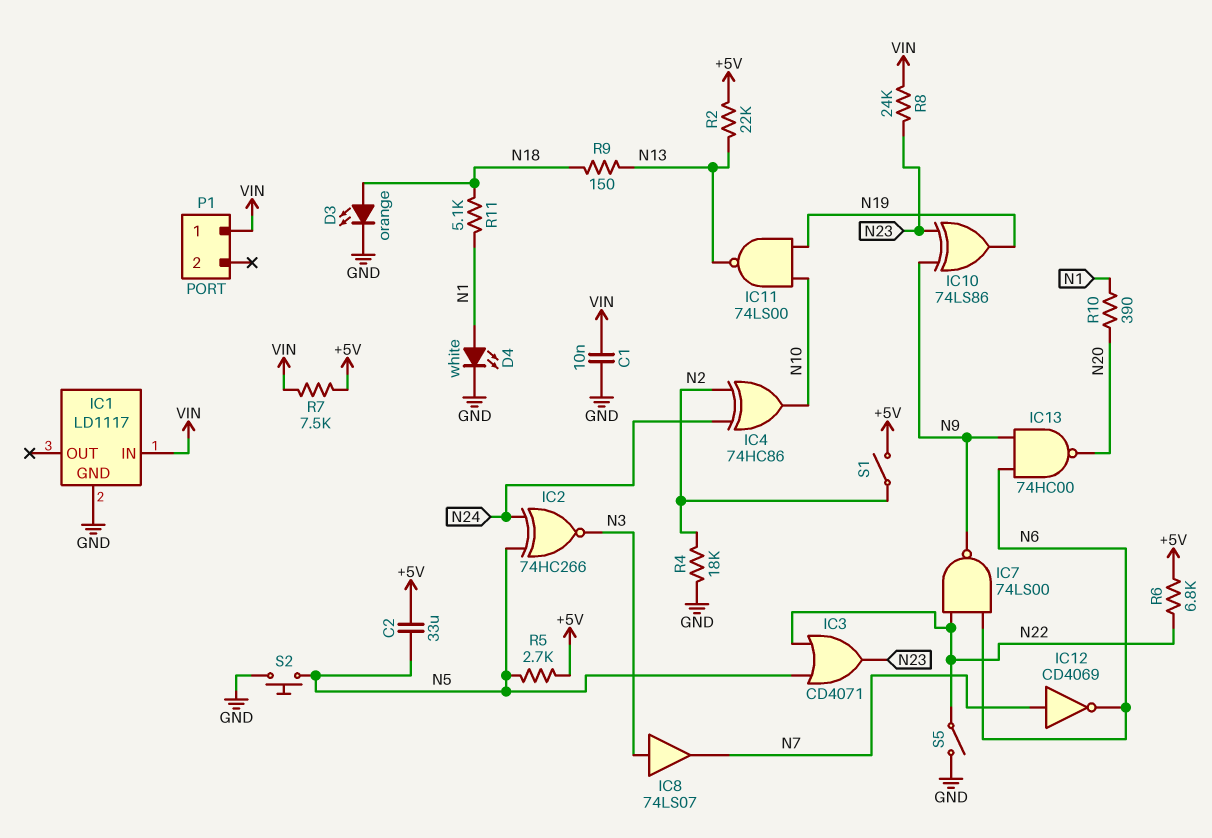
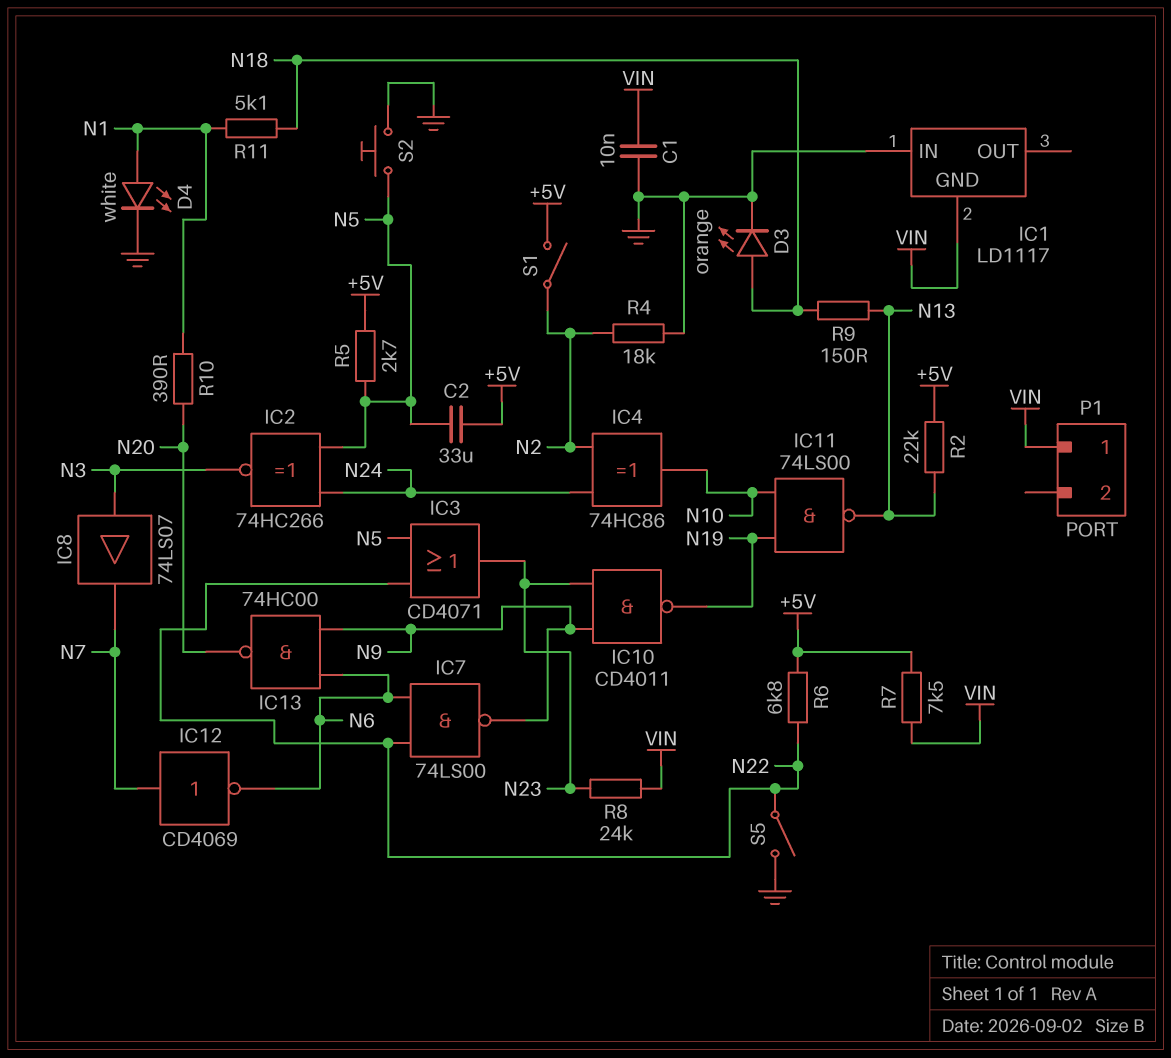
IC1 pin GND: GND -> VIN
IC1 pin IN: VIN -> GND
IC10: XOR 74LS86 (in N9, in N23, out N19) -> NAND CD4011 (in N9, in N23, out N19)

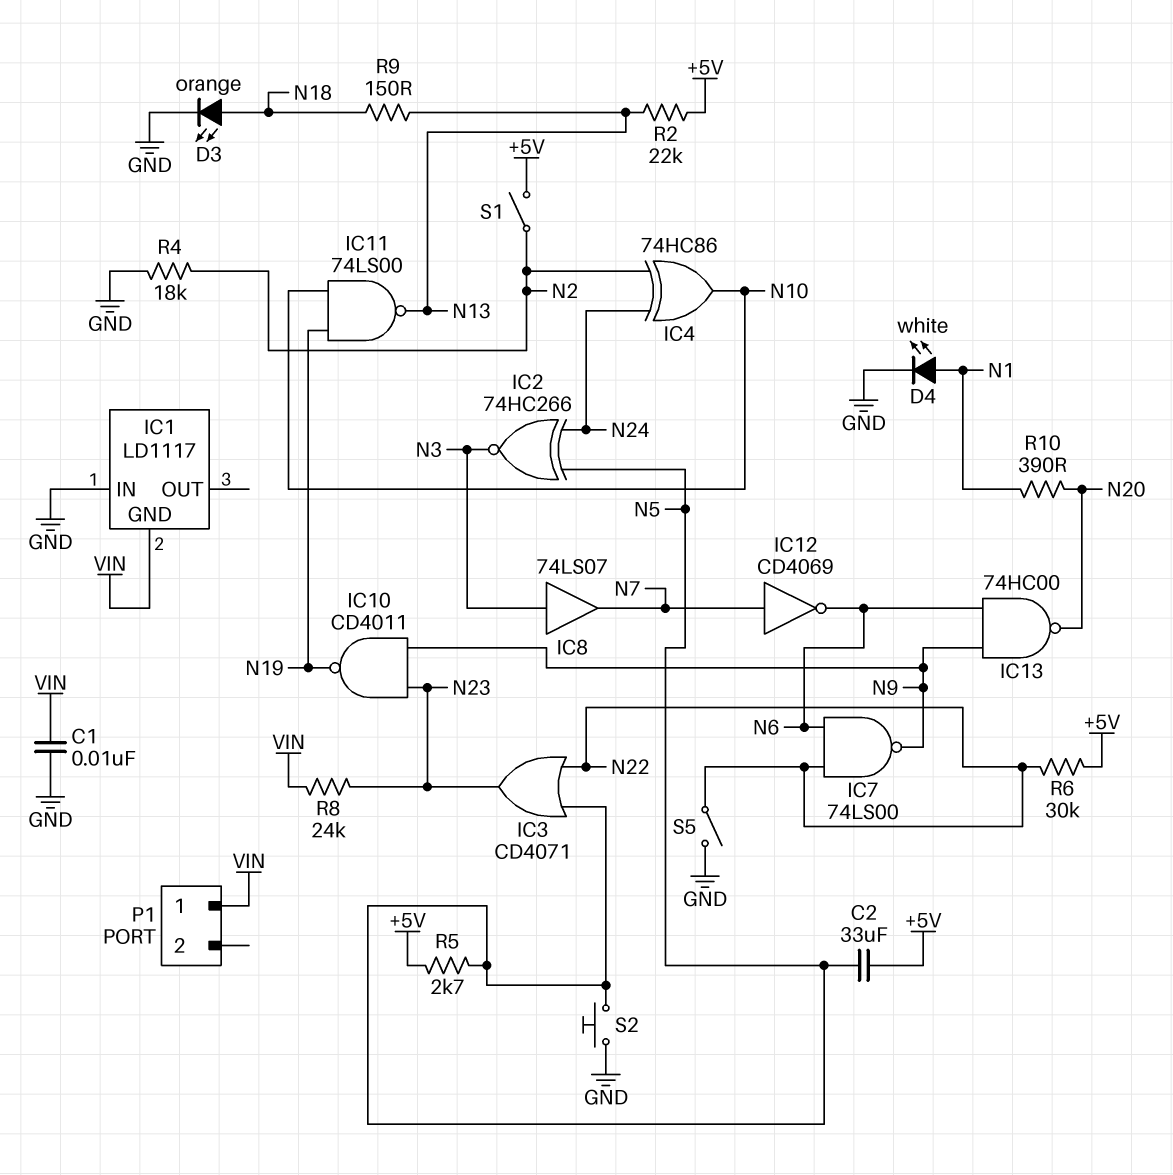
R6: 6.8k (+5V, N22) -> 30k (+5V, N22)
R7: 7.5k (+5V, VIN) -> none
R11: 5.1k (N1, N18) -> none

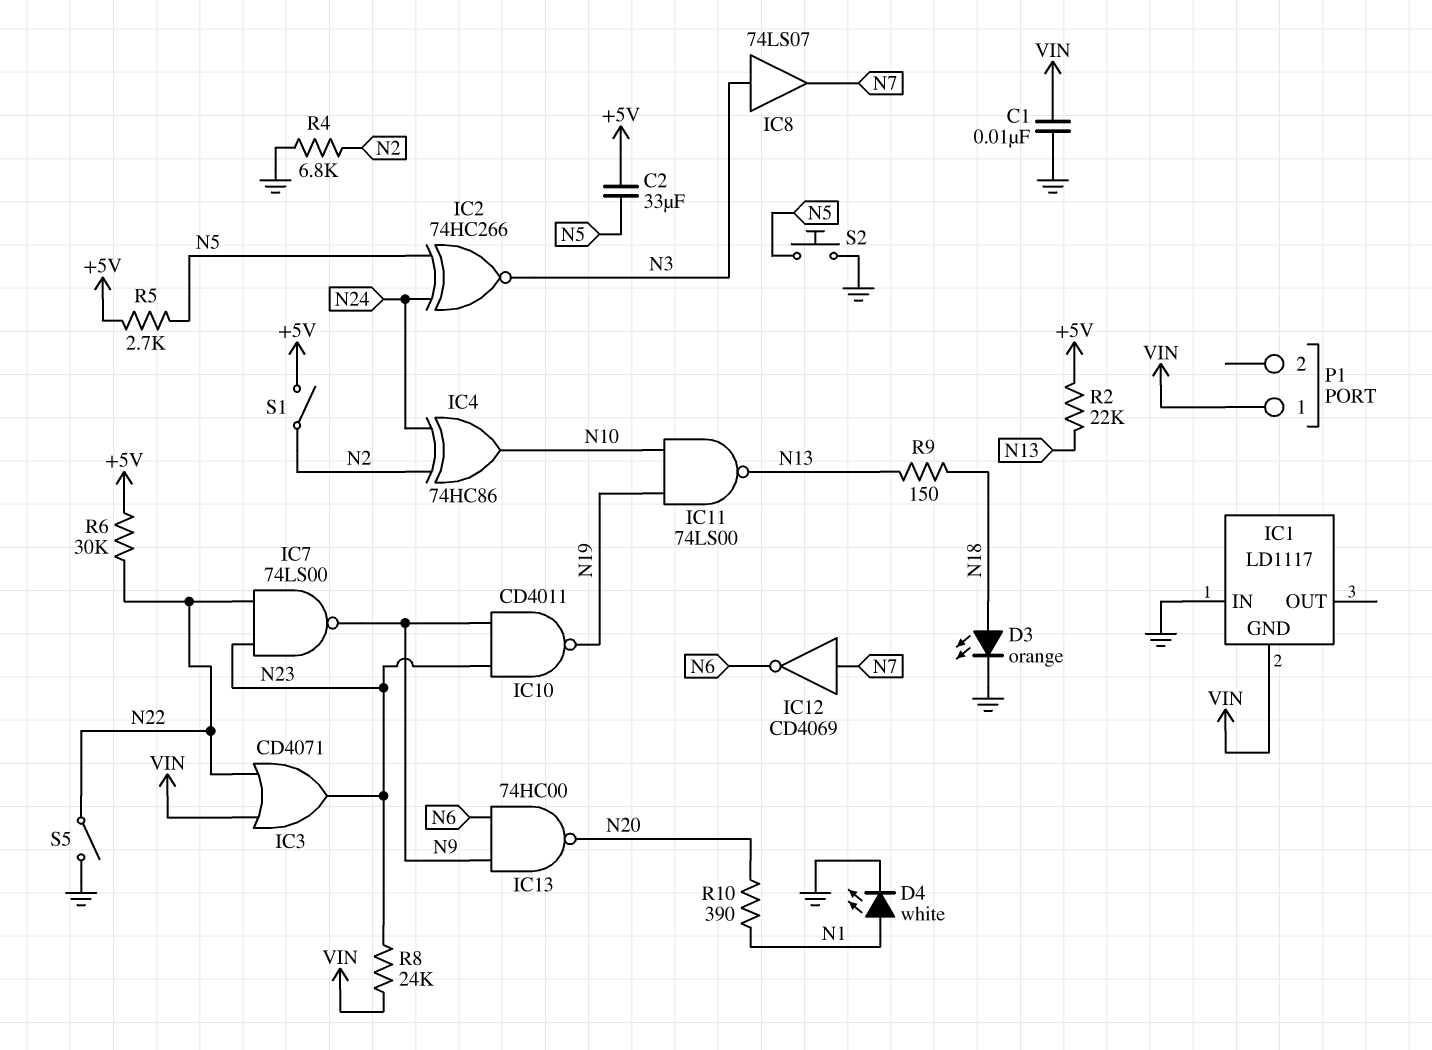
IC3: OR CD4071 (in N5, in N22, out N23) -> OR CD4071 (in N22, in VIN, out N23)
IC7: NAND 74LS00 (in N6, in N22, out N9) -> NAND 74LS00 (in N22, in N23, out N9)
R4: 18k (GND, N2) -> 6.8k (GND, N2)

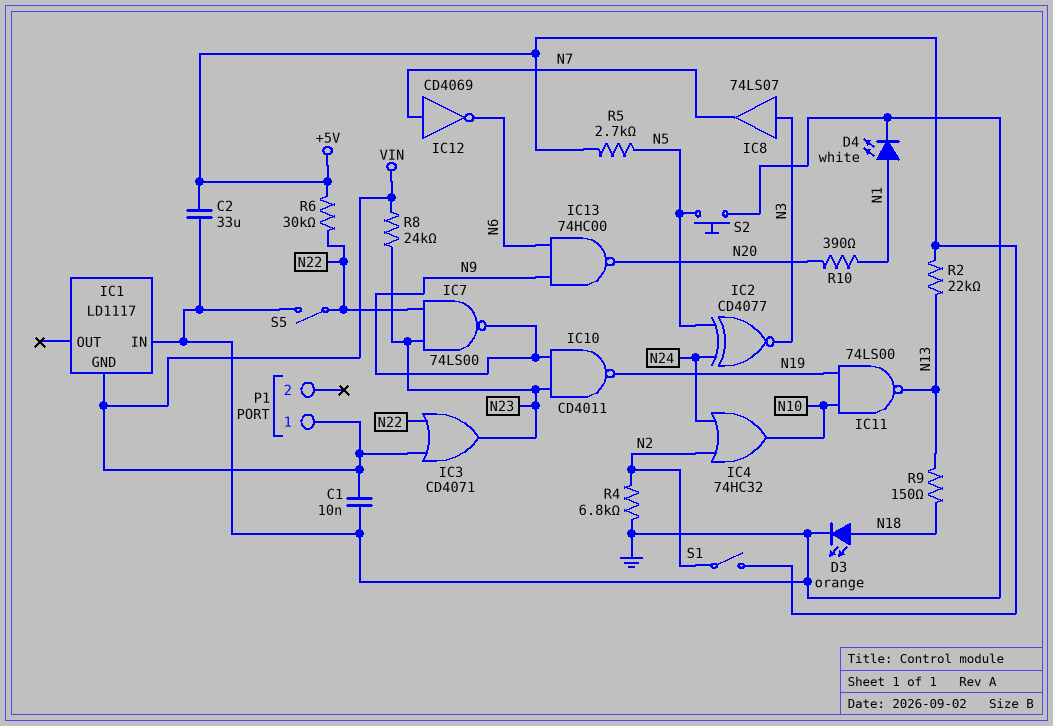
C2: 33uF (+5V, N5) -> 33uF (+5V, GND)
IC2: XNOR 74HC266 (in N5, in N24, out N3) -> XNOR CD4077 (in N5, in N24, out N3)
IC4: XOR 74HC86 (in N2, in N24, out N10) -> OR 74HC32 (in N2, in N24, out N10)

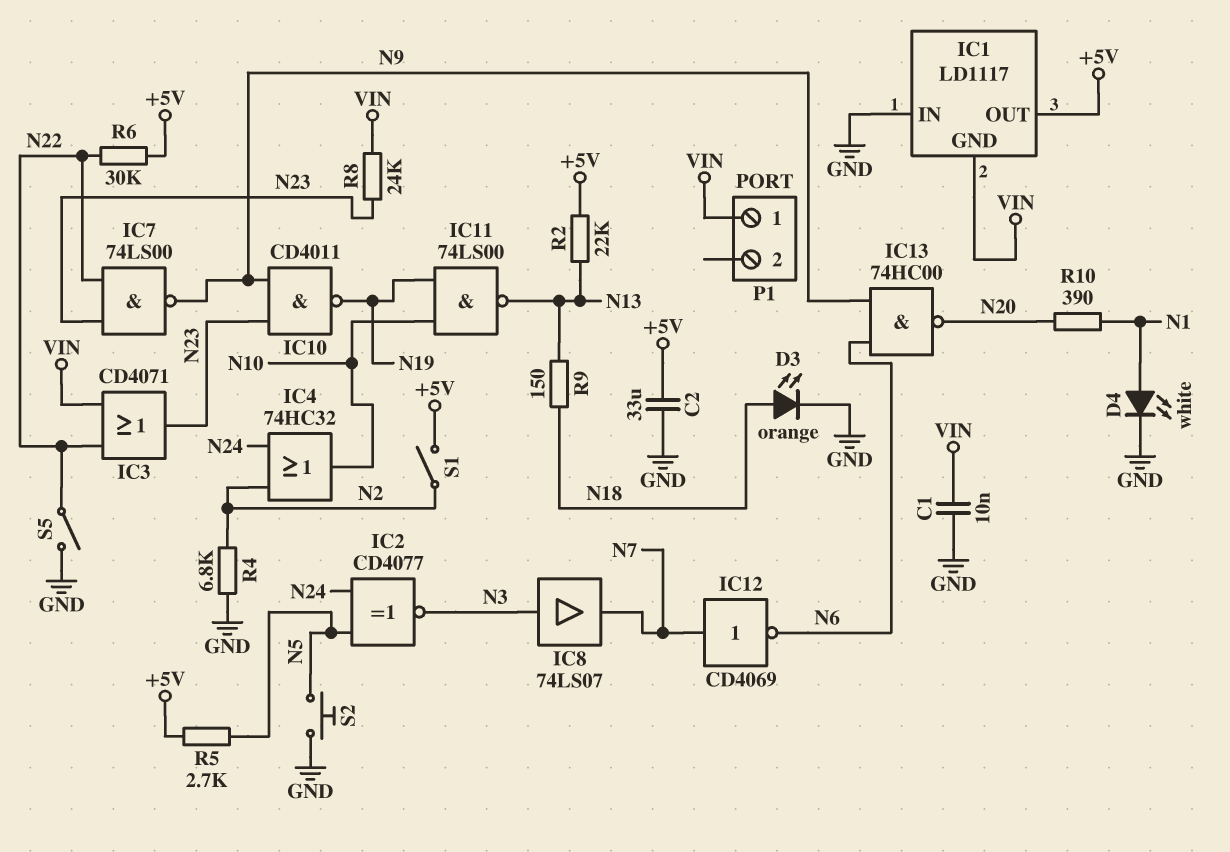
IC1 pin OUT: none -> +5V

